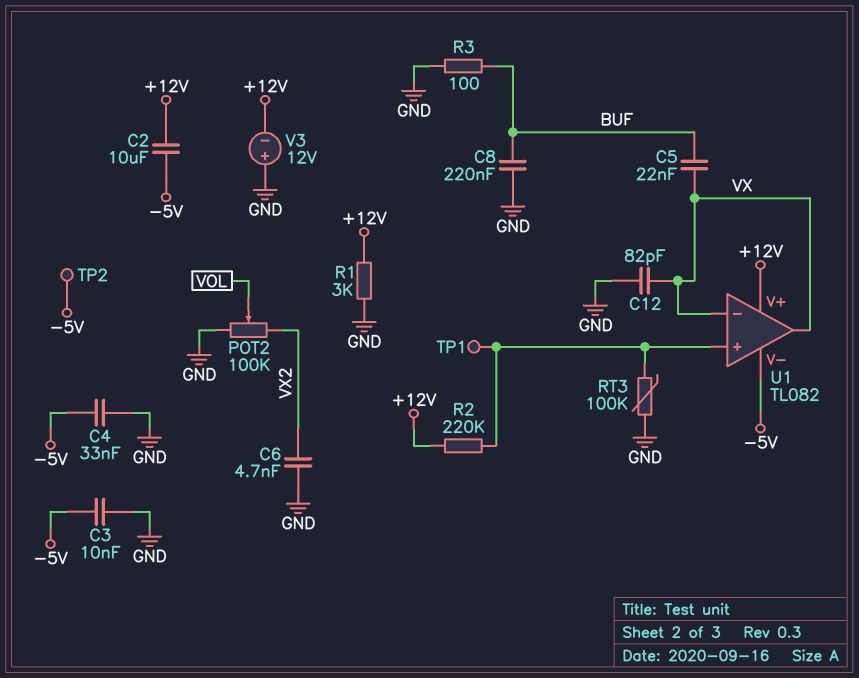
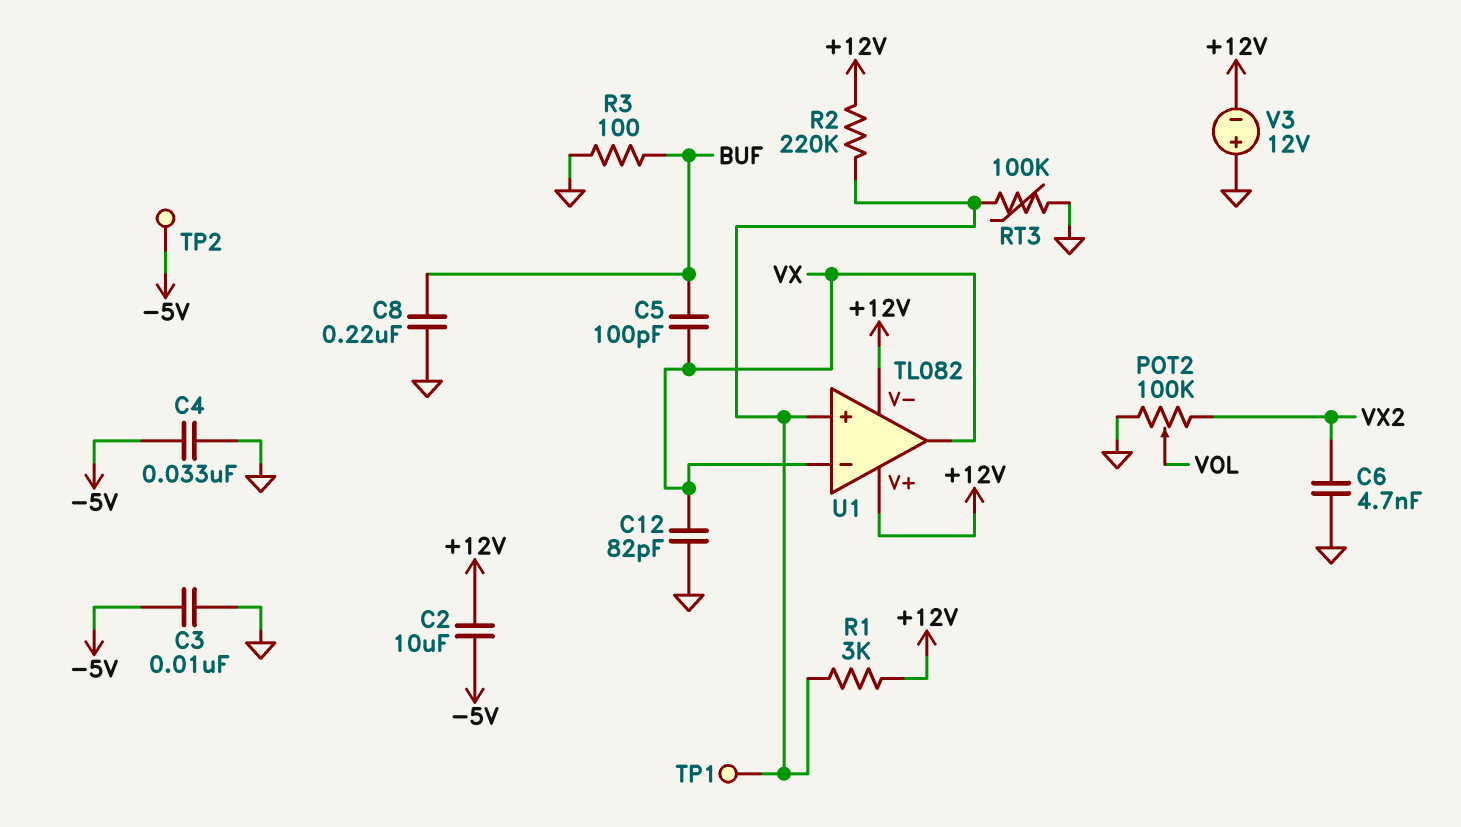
C5: 22nF (BUF, VX) -> 100pF (BUF, VX)
R1: 3k (+12V, GND) -> 3k (+12V, U1/in+)
U1 pin V-: -5V -> +12V

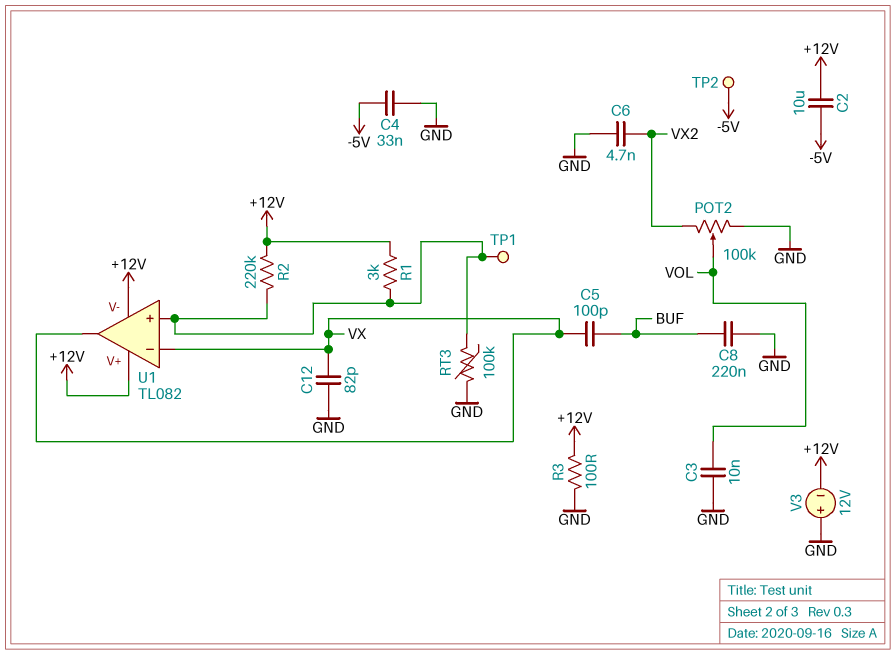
C3: 10nF (-5V, GND) -> 10nF (GND, VOL)
R3: 100 (BUF, GND) -> 100 (+12V, GND)

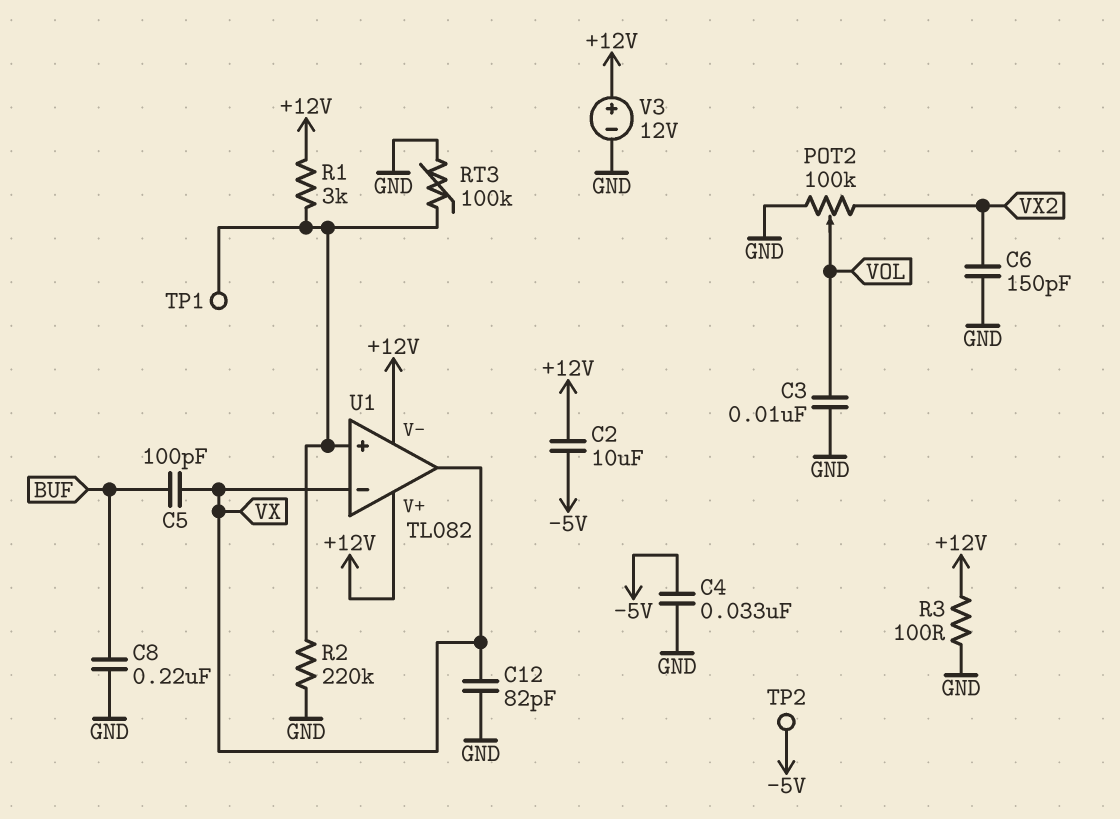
C6: 4.7nF (GND, VX2) -> 150pF (GND, VX2)
R2: 220k (+12V, U1/in+) -> 220k (GND, U1/in+)
V3: 12V (plus GND, minus +12V) -> 12V (plus +12V, minus GND)

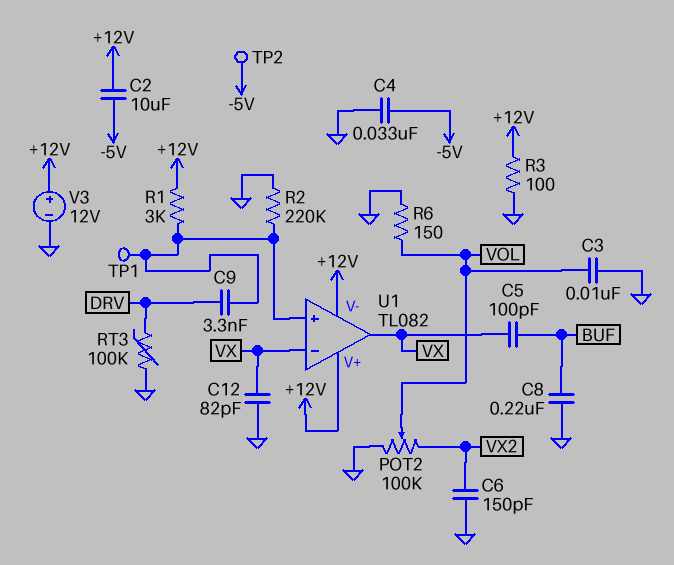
C9: none -> 3.3nF (DRV, U1/in+)
R6: none -> 150 (GND, VOL)
RT3: 100k (GND, U1/in+) -> 100k (DRV, GND)

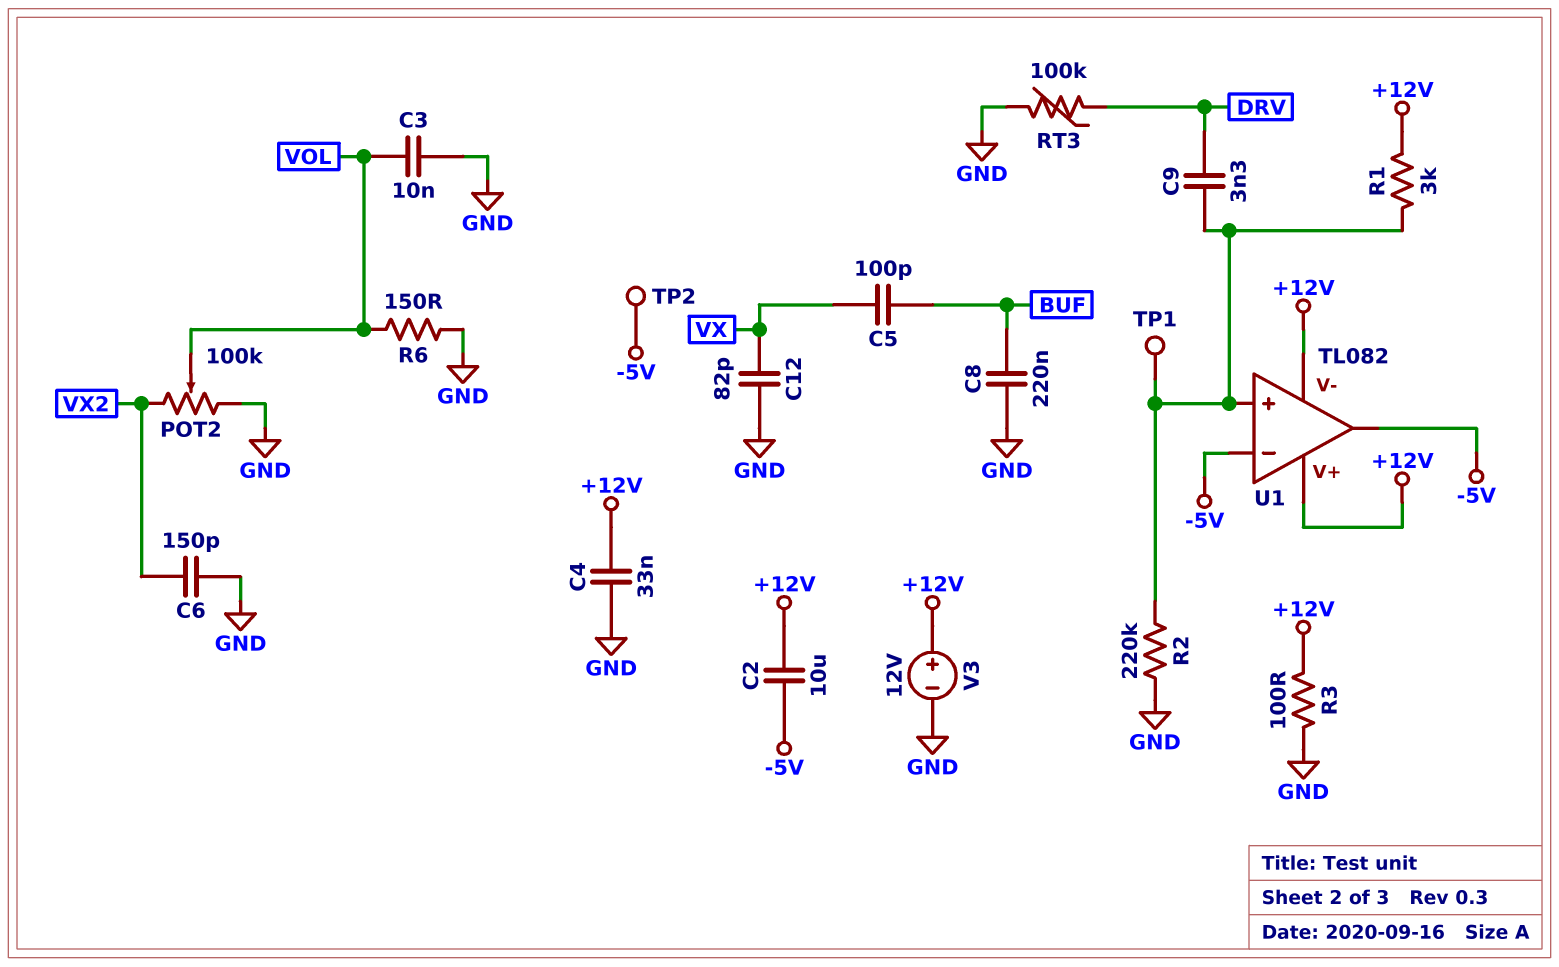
C4: 33nF (-5V, GND) -> 33nF (+12V, GND)
U1 pin in-: VX -> -5V
U1 pin out: VX -> -5V

